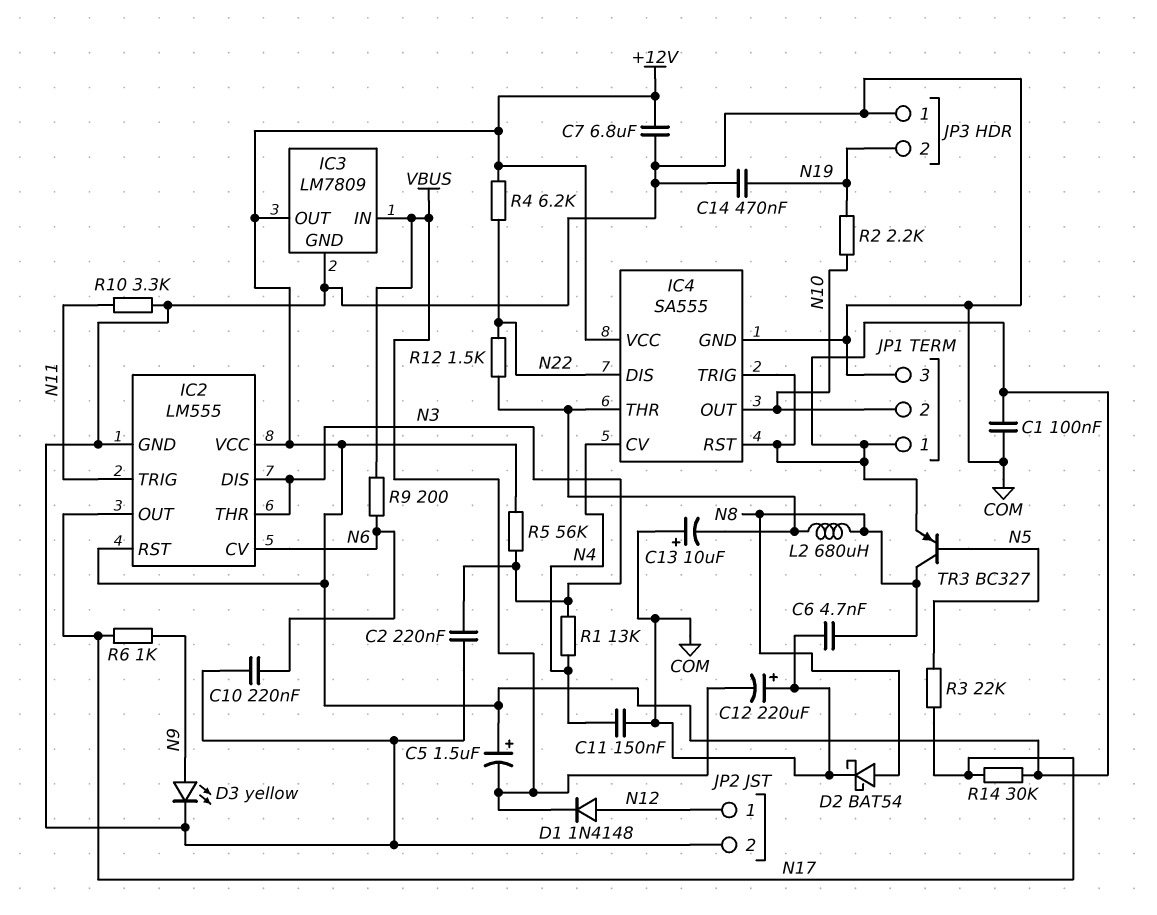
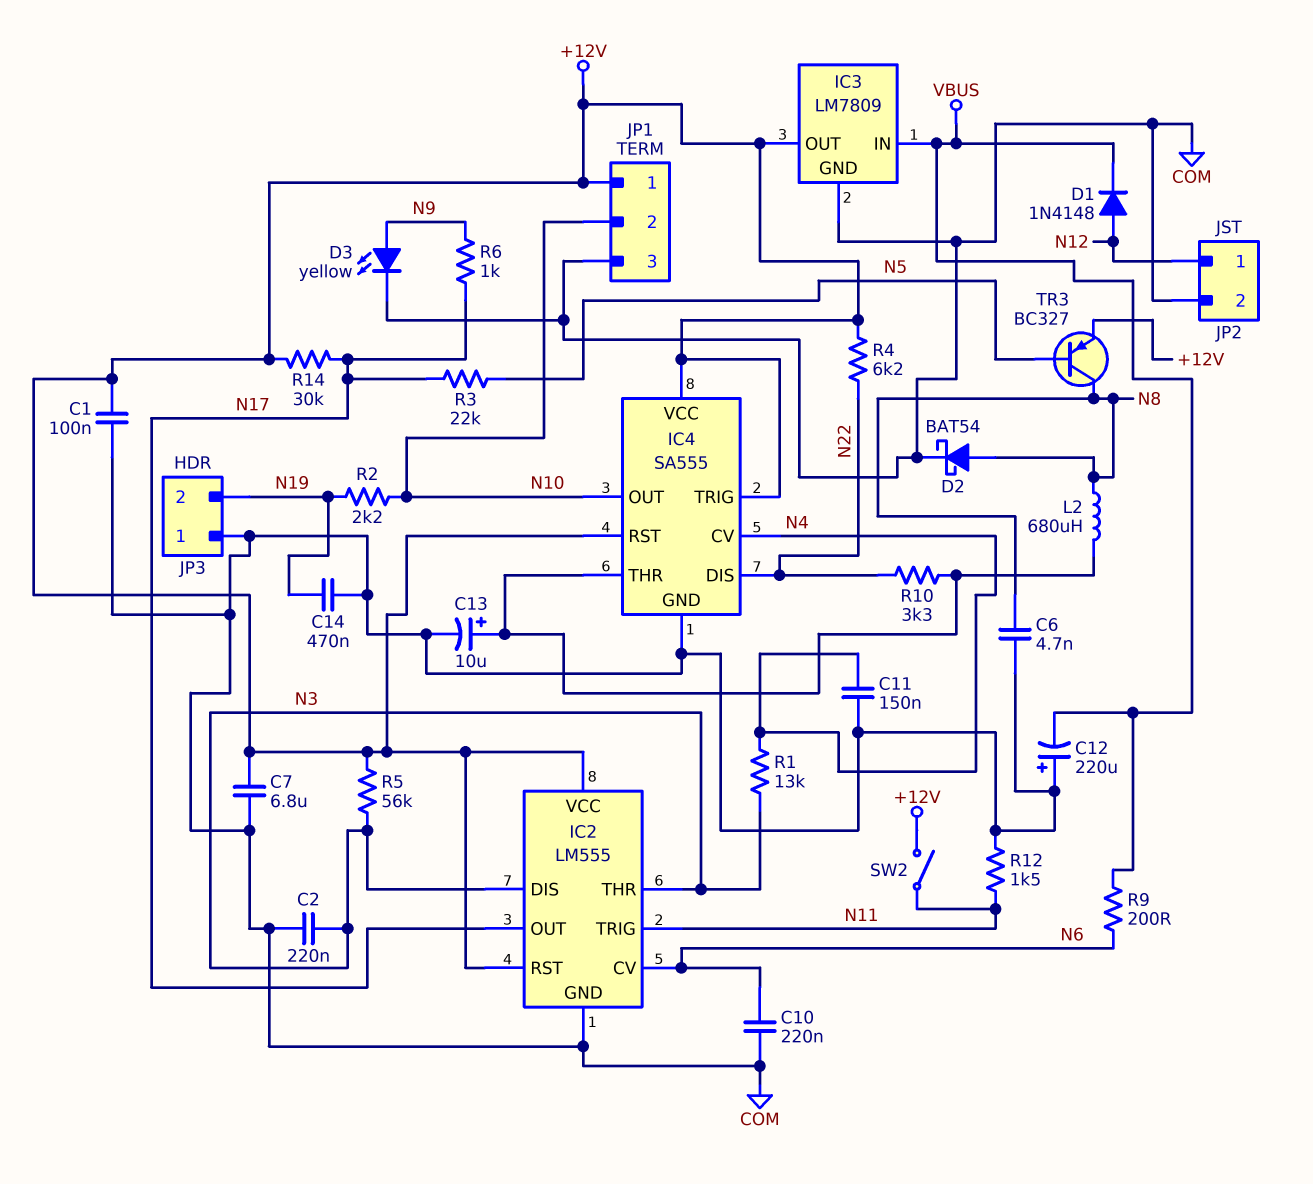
C5: 1.5uF (plus +12V, minus VBUS) -> none
C13: 10uF (plus COM, minus IC4/THR) -> 10uF (plus IC4/THR, minus COM)
R10: 3.3k (COM, N11) -> 3.3k (IC4/THR, N22)
R12: 1.5k (IC4/THR, N22) -> 1.5k (COM, N11)
SW2: none -> switch (+12V, N11)

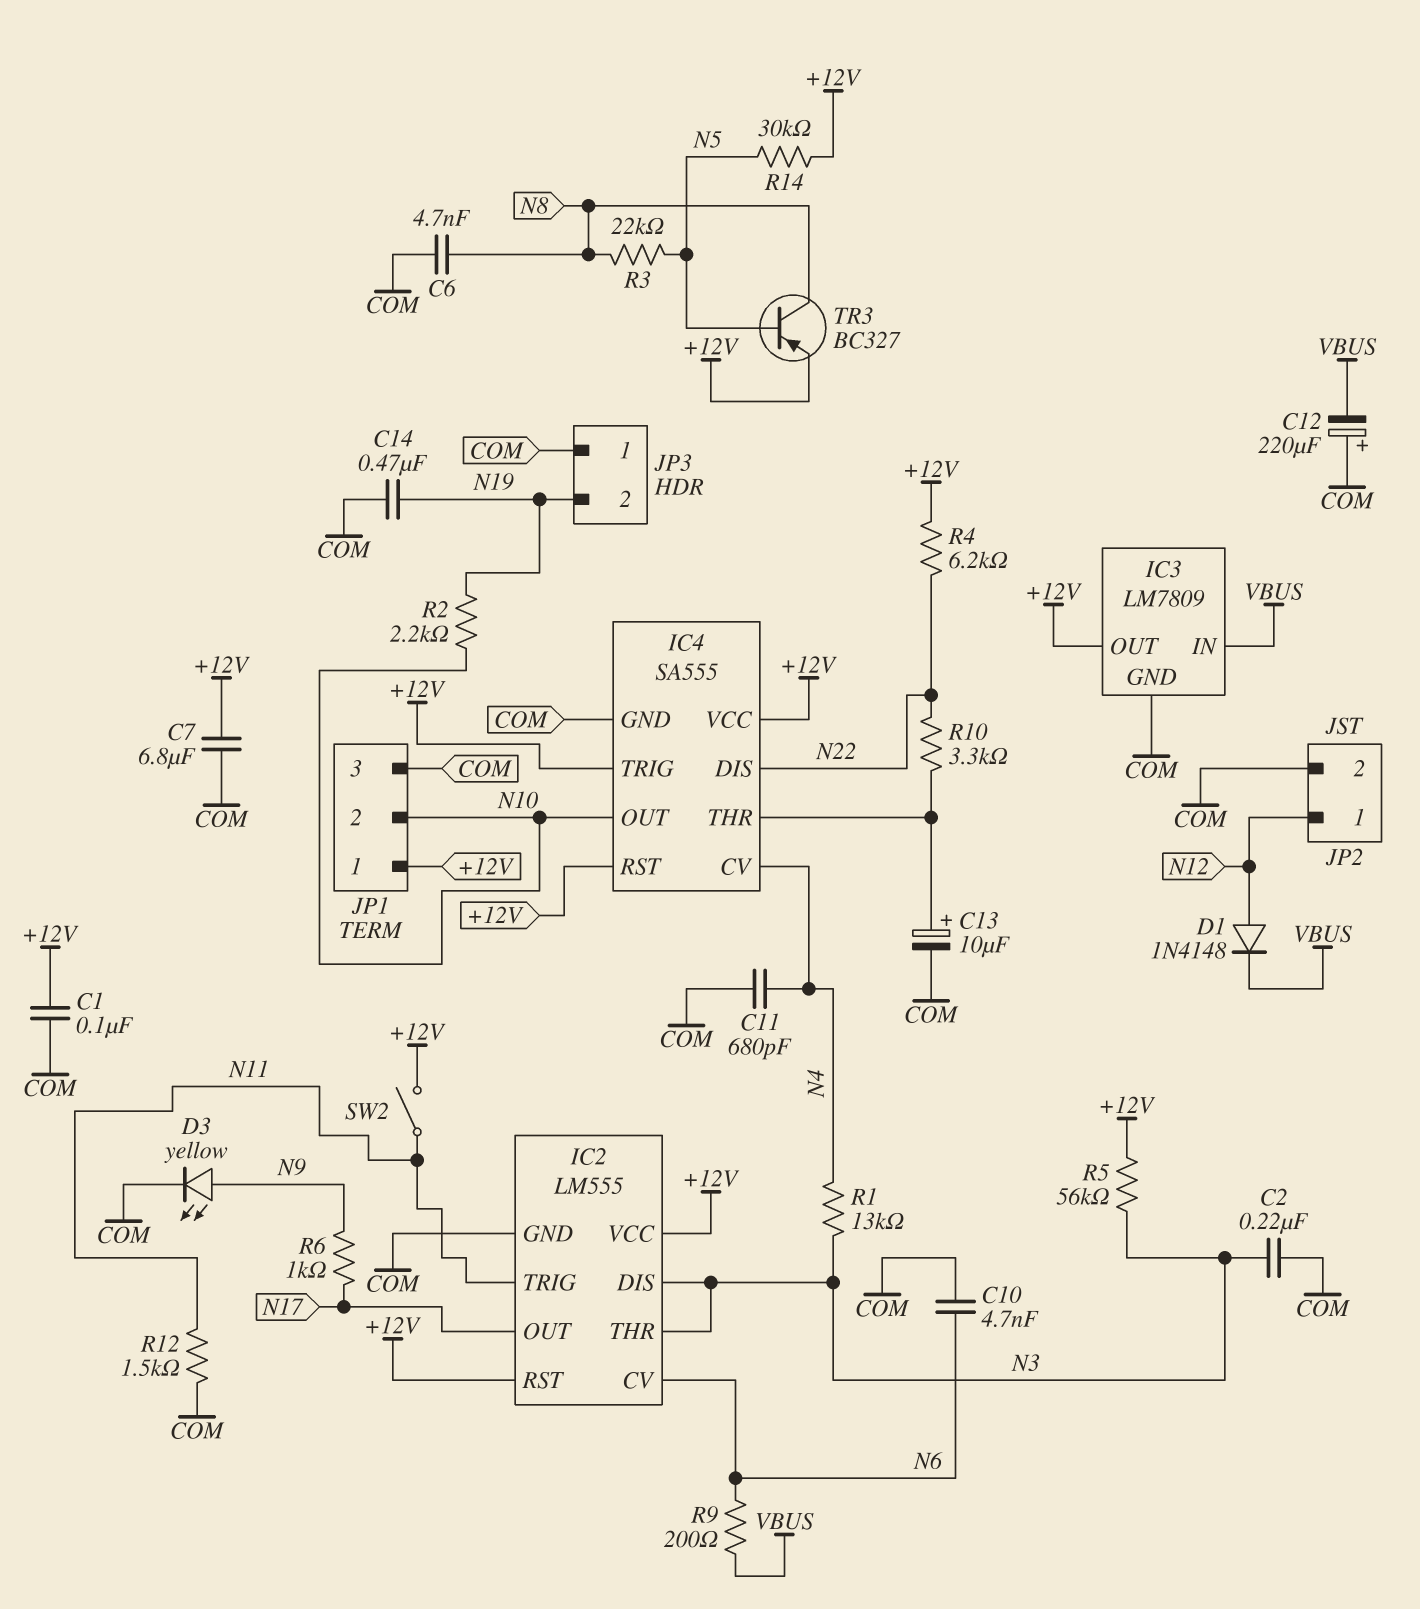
C10: 220nF (COM, N6) -> 4.7nF (COM, N6)
C11: 150nF (COM, N4) -> 680pF (COM, N4)
D2: schottky BAT54 (A N8, K COM) -> none
L2: 680uH (IC4/THR, N8) -> none
R3: 22k (N5, N17) -> 22k (N5, N8)
R14: 30k (+12V, N17) -> 30k (+12V, N5)

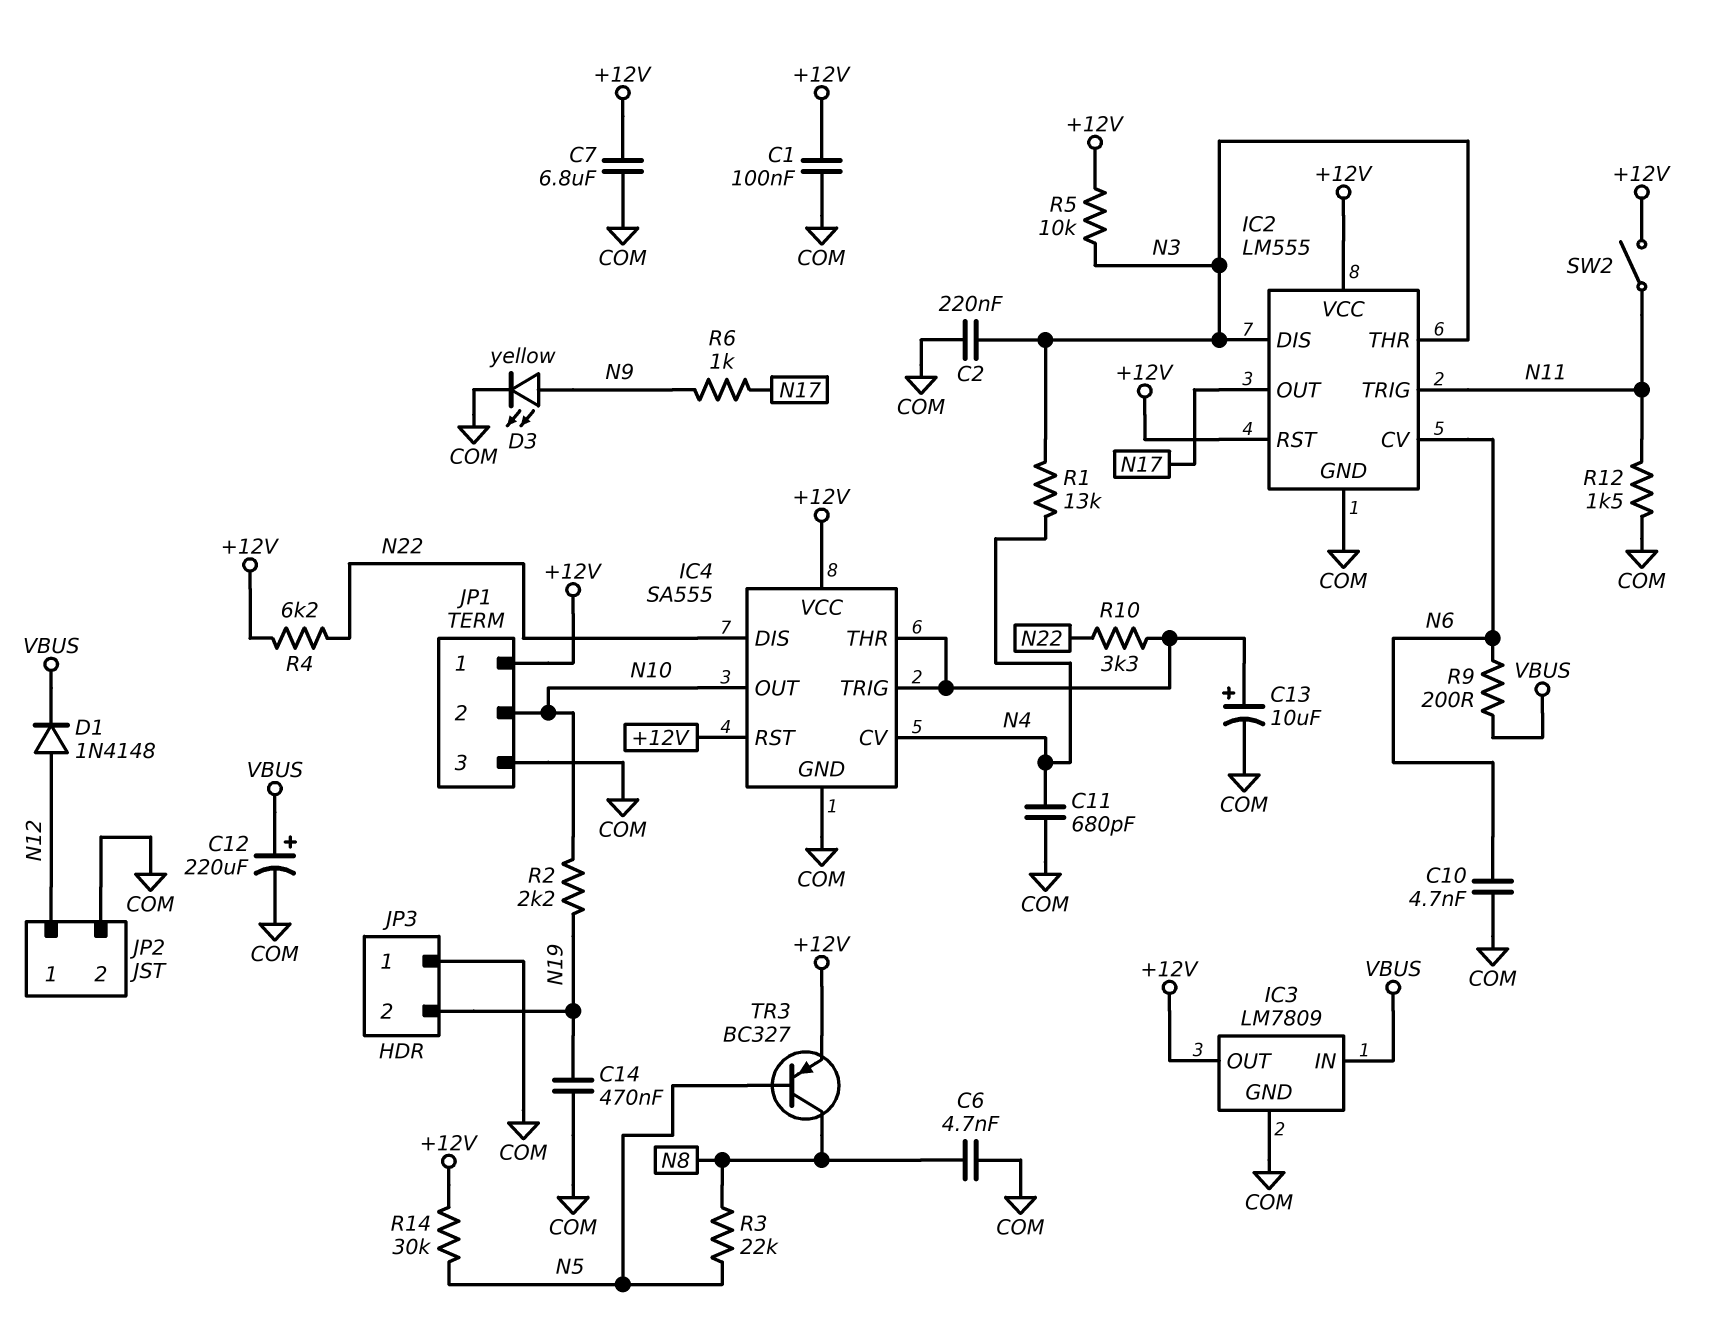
C12: 220uF (plus COM, minus VBUS) -> 220uF (plus VBUS, minus COM)
IC4 pin TRIG: +12V -> IC4/THR
R5: 56k (+12V, N3) -> 10k (+12V, N3)

